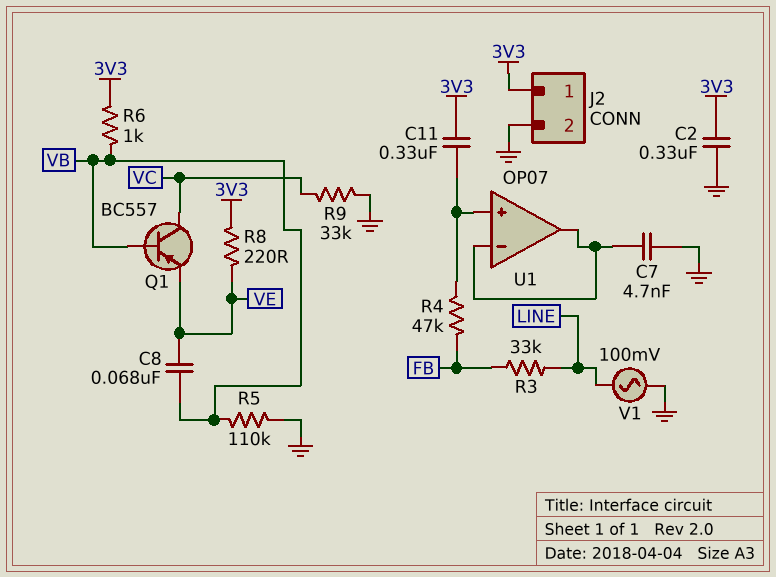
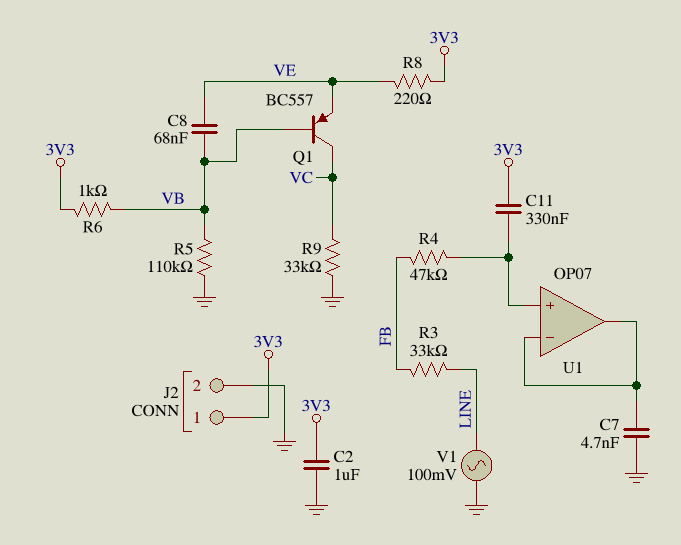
C2: 330nF (3V3, GND) -> 1uF (3V3, GND)

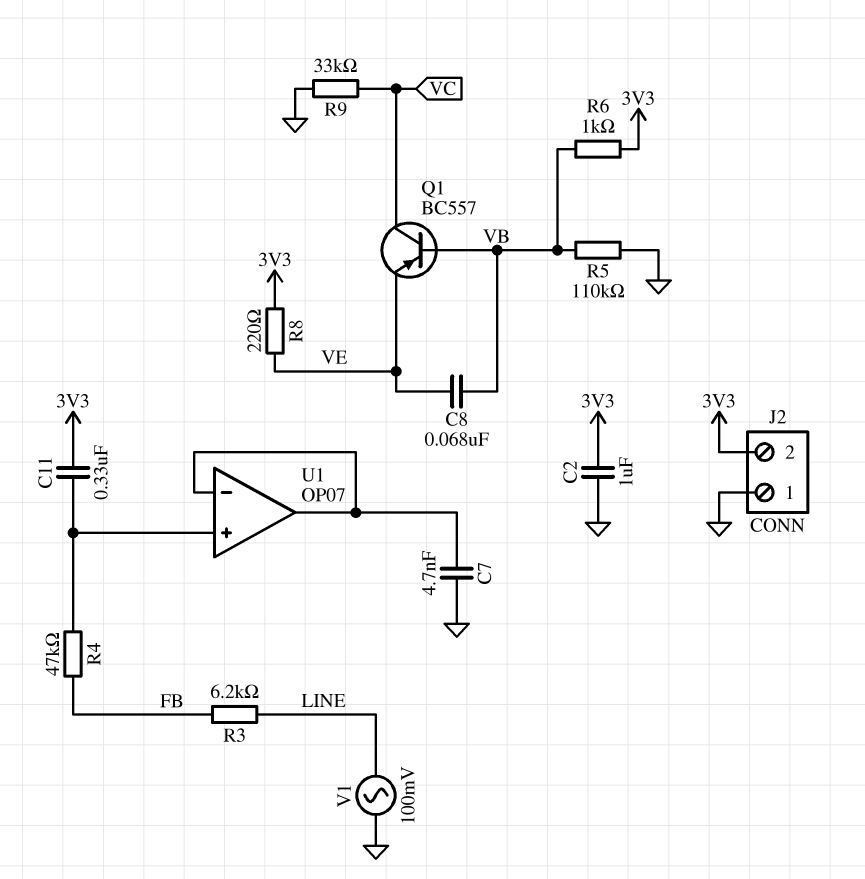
J2 pin 1: 3V3 -> GND
J2 pin 2: GND -> 3V3
R3: 33k (FB, LINE) -> 6.2k (FB, LINE)

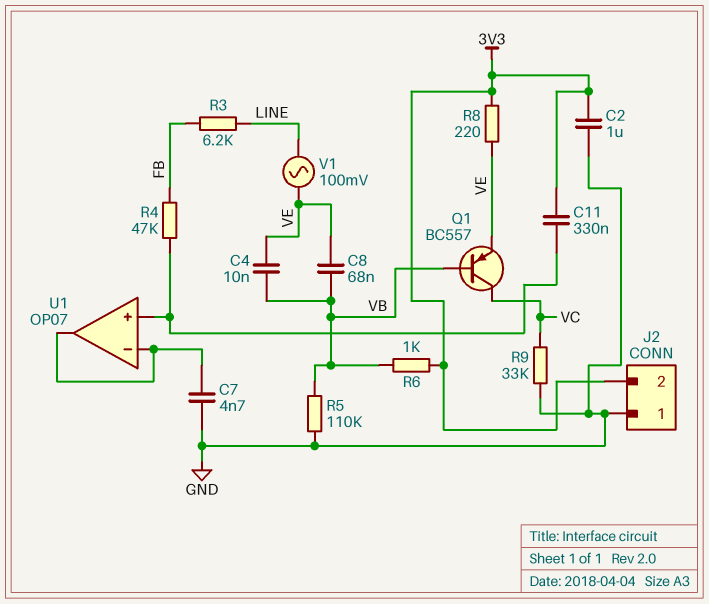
C4: none -> 10nF (VB, VE)
V1: AC 100mV (GND, LINE) -> AC 100mV (LINE, VE)

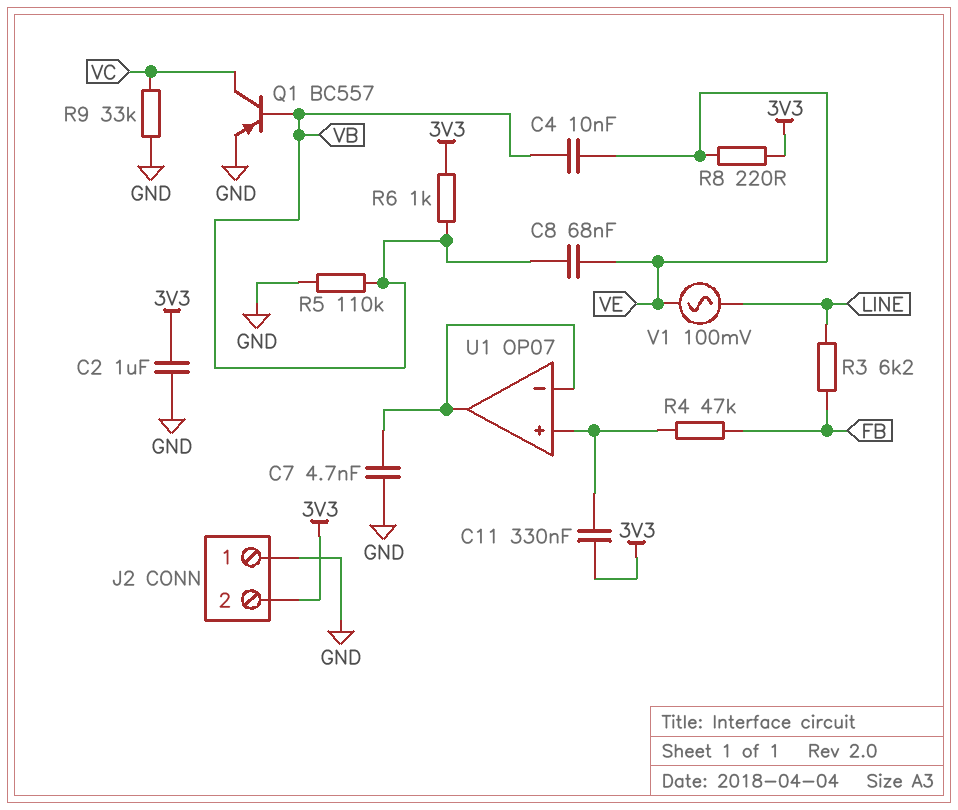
Q1: PNP BC557 (B VB, C VC, E VE) -> PNP BC557 (B VB, C VC, E GND)

